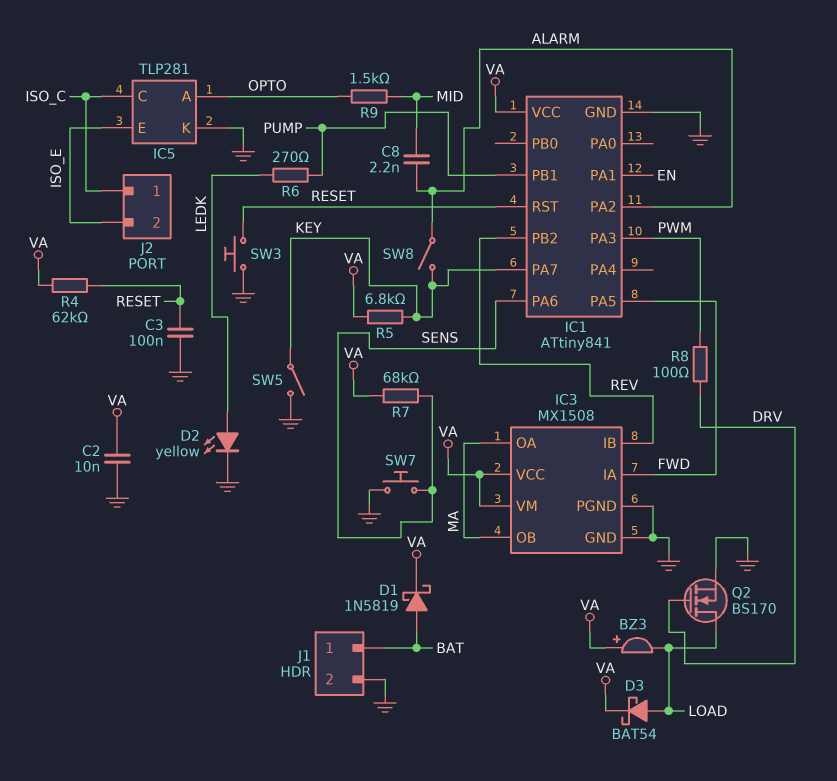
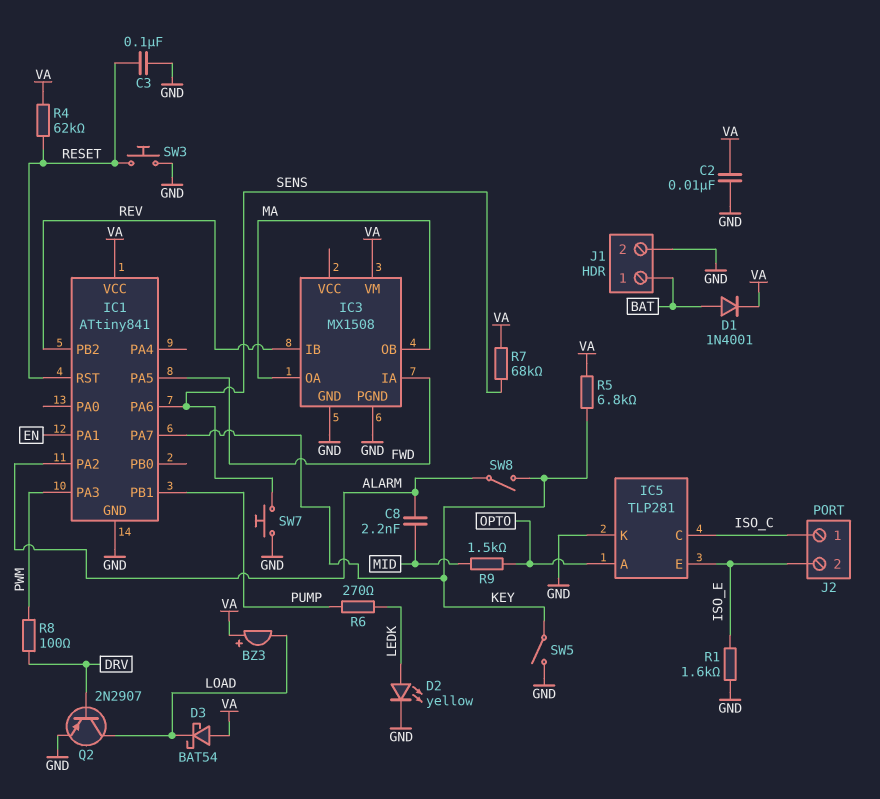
D1: schottky 1N5819 (A BAT, K VA) -> diode 1N4001 (A BAT, K VA)
D3: schottky BAT54 (A LOAD, K VA) -> schottky BAT54 (A VA, K LOAD)
IC3 pin VCC: VA -> none
Q2: NMOS BS170 (G DRV, D LOAD, S GND) -> PNP 2N2907 (B DRV, C LOAD, E GND)
R1: none -> 1.6k (GND, ISO_E)

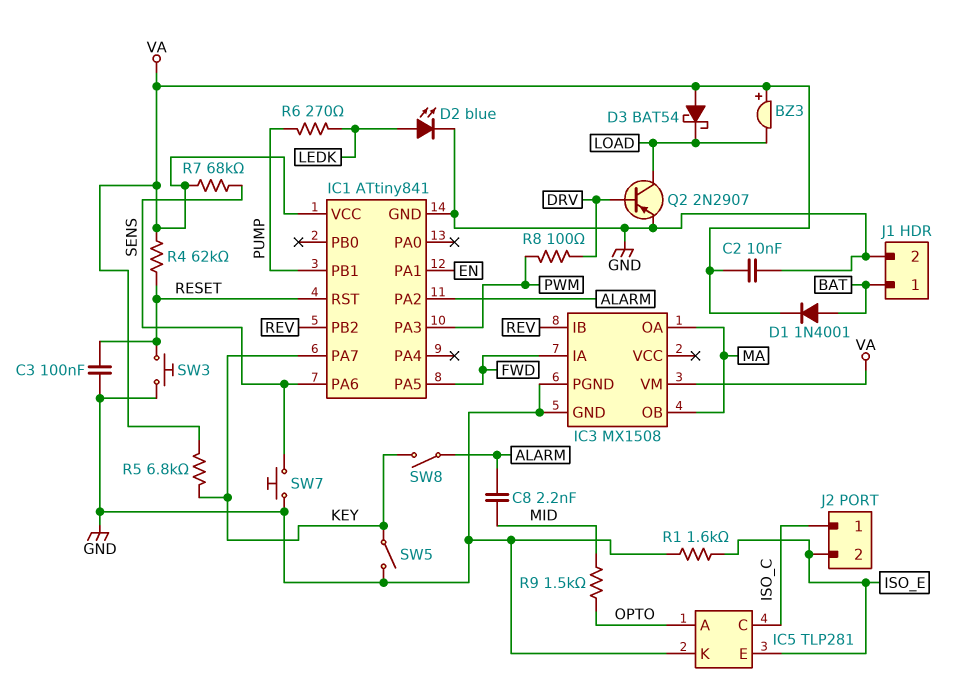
D2: LED yellow (A LEDK, K GND) -> LED blue (A LEDK, K GND)

